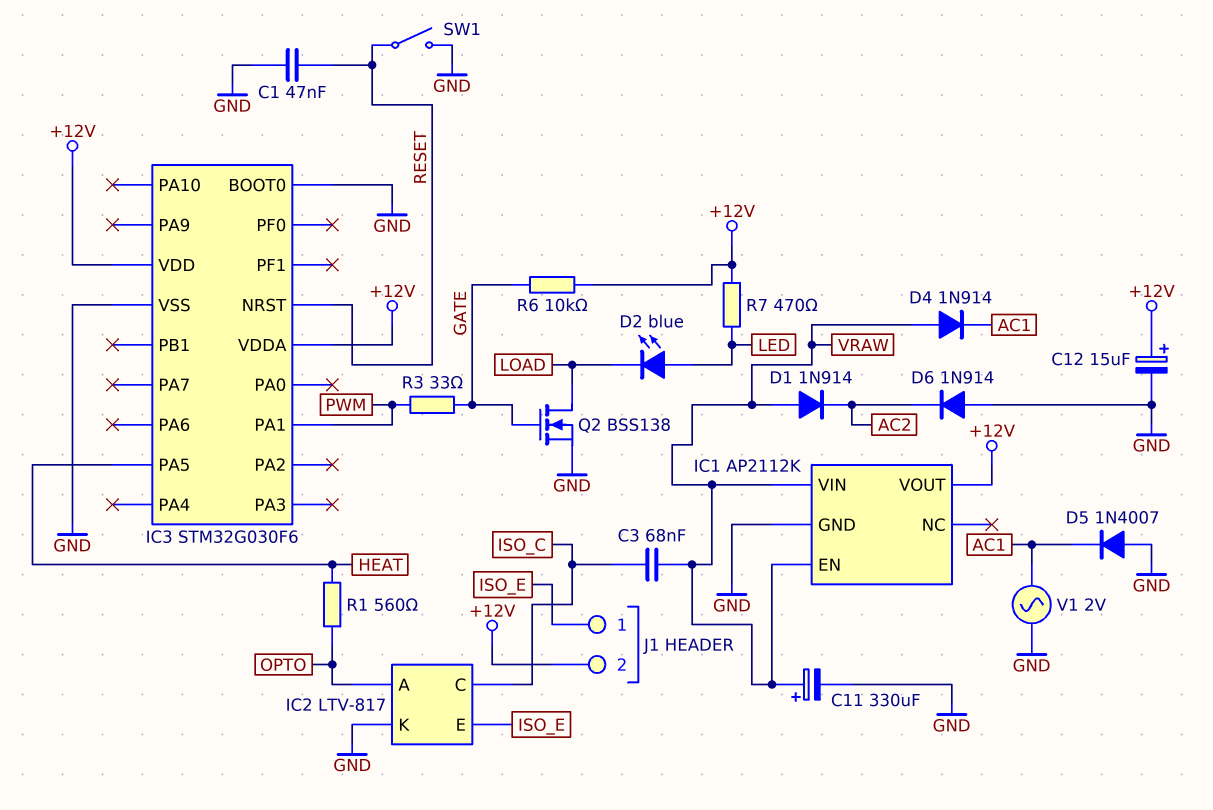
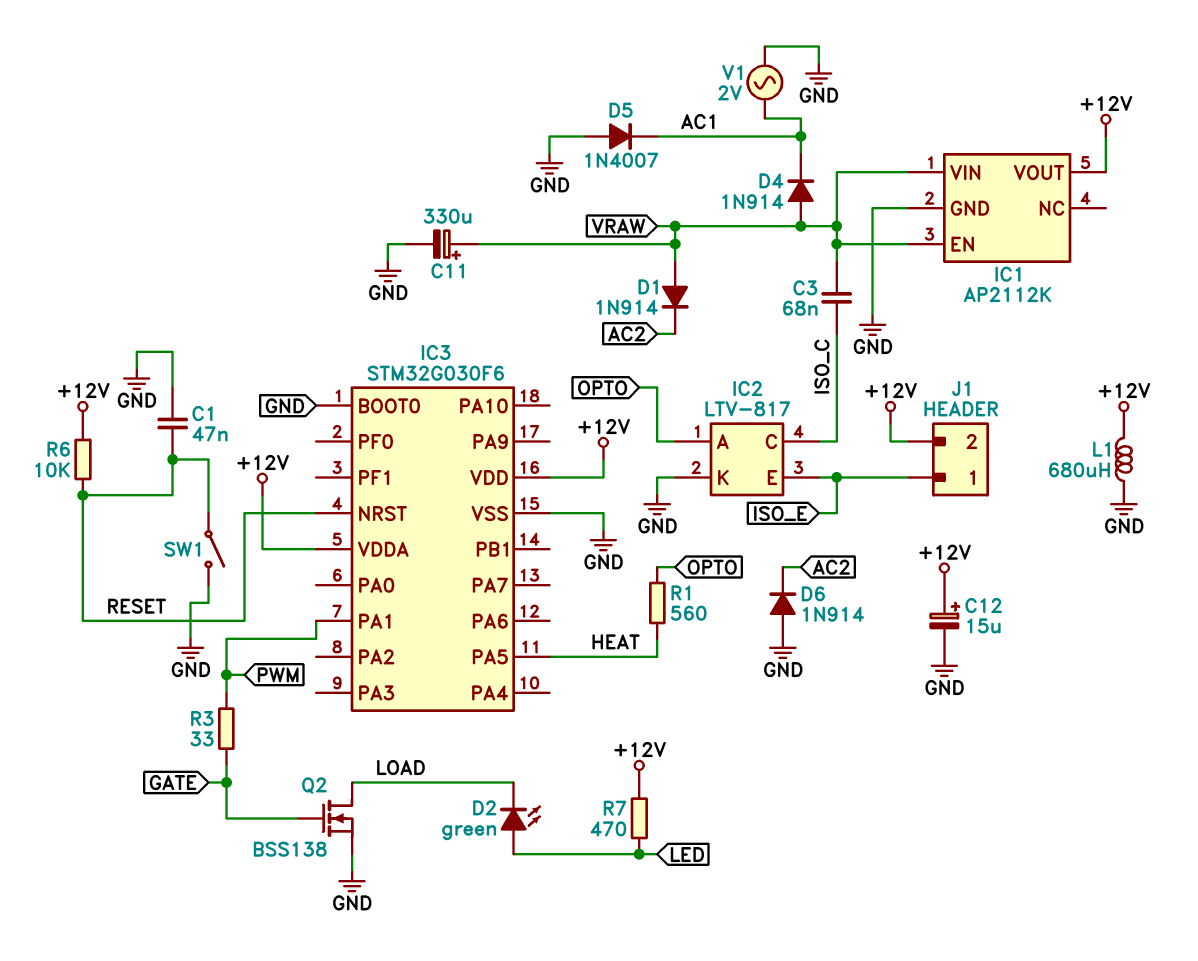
D2: LED blue (A LED, K LOAD) -> LED green (A LED, K LOAD)
L1: none -> 680uH (+12V, GND)
R6: 10k (+12V, GATE) -> 10k (+12V, RESET)

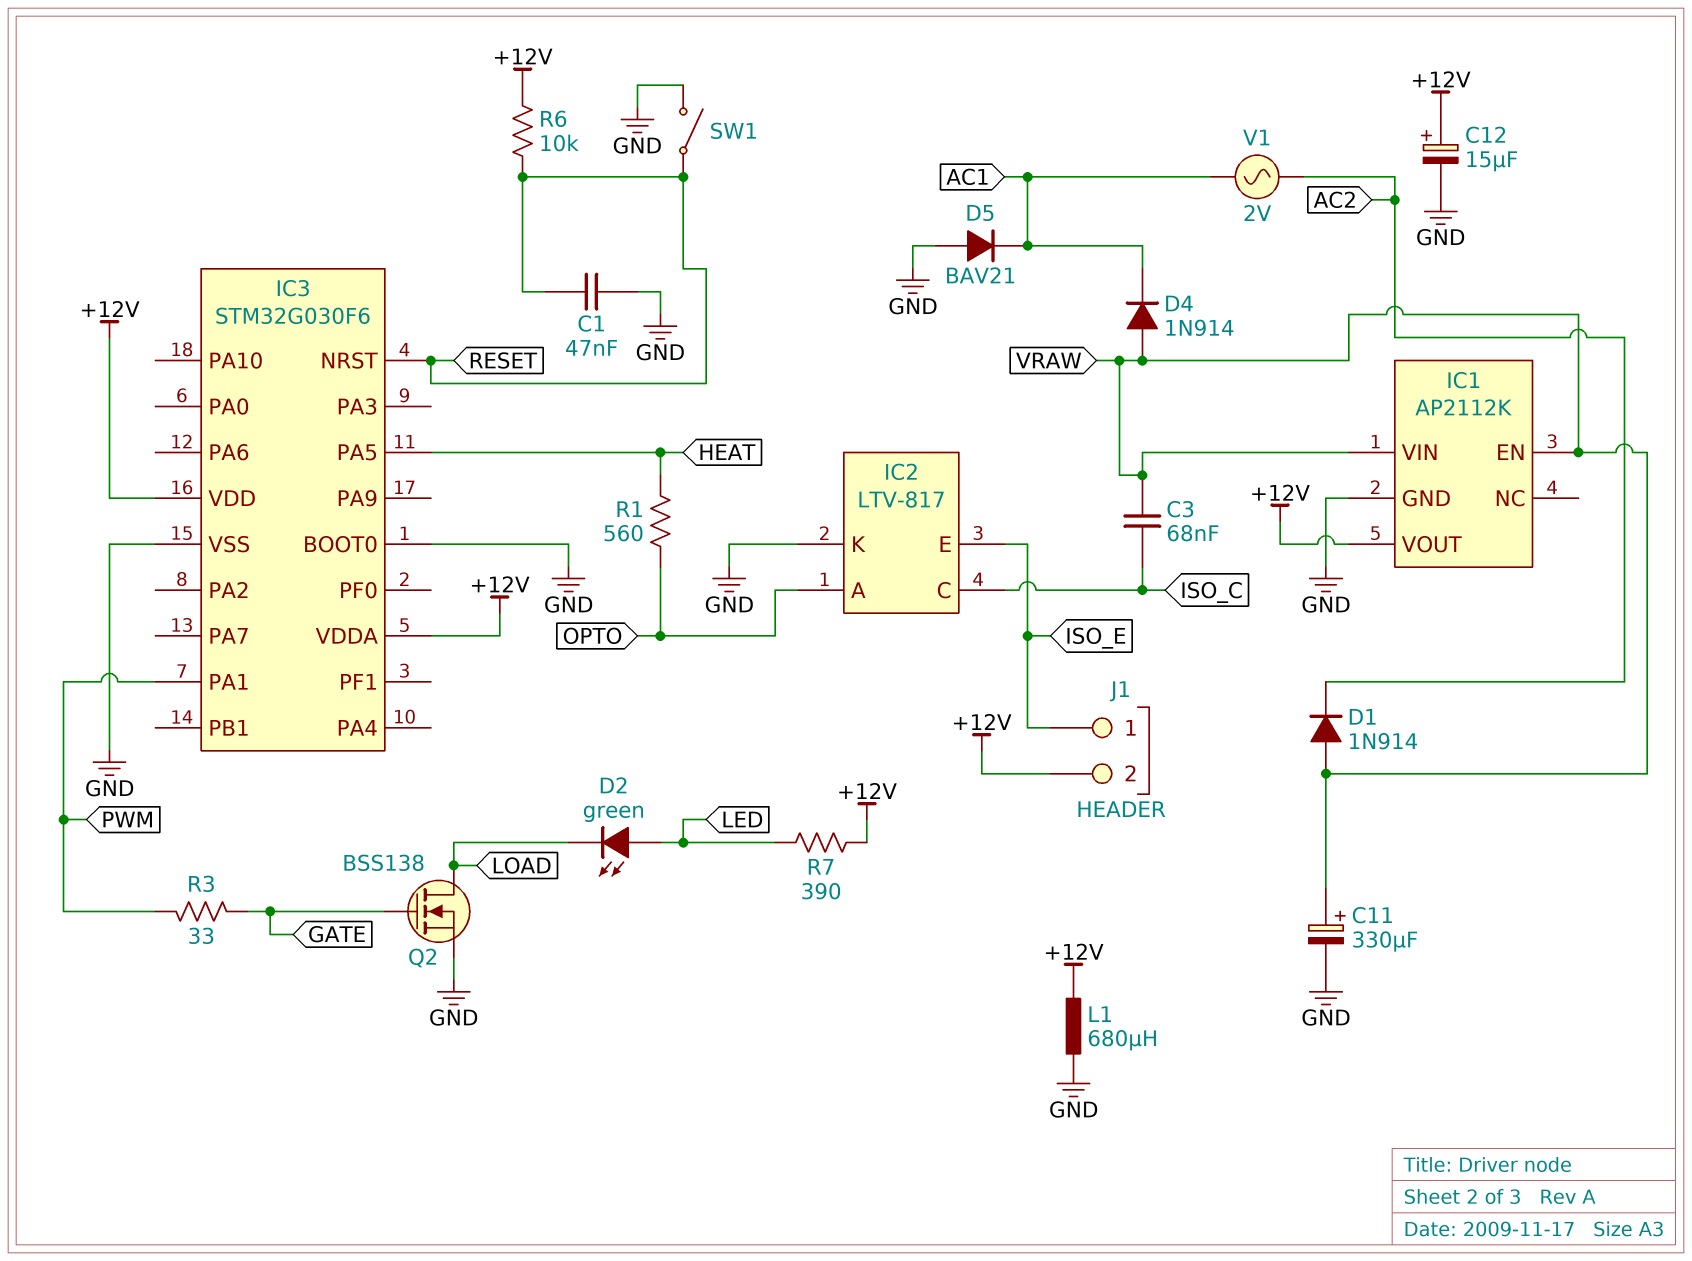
D5: diode 1N4007 (A GND, K AC1) -> diode BAV21 (A GND, K AC1)
D6: diode 1N914 (A GND, K AC2) -> none
R7: 470 (+12V, LED) -> 390 (+12V, LED)
V1: AC 2V (AC1, GND) -> AC 2V (AC1, AC2)

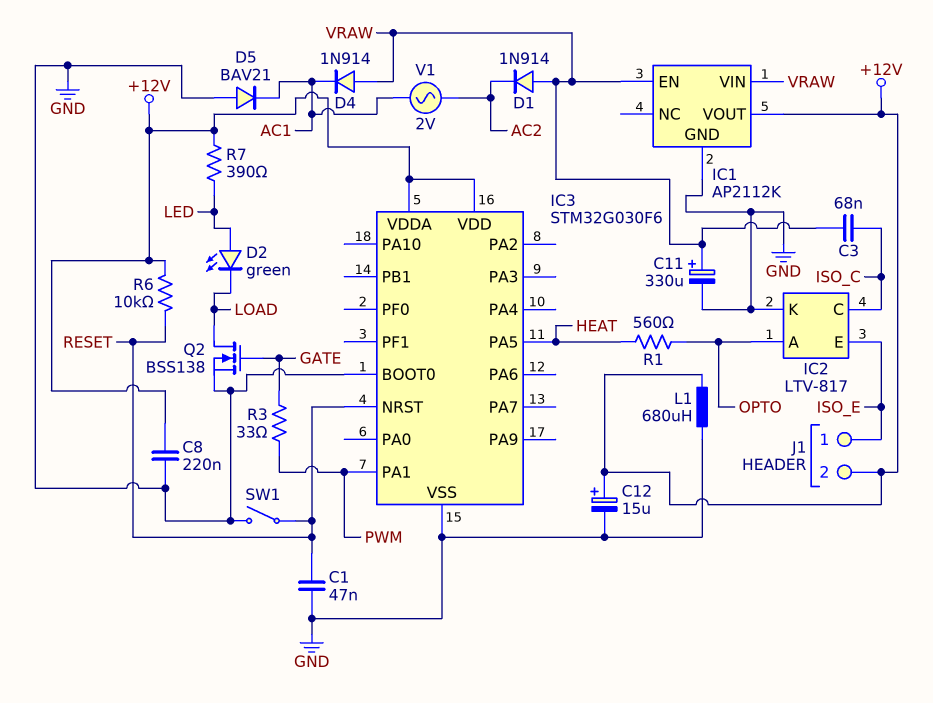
C8: none -> 220nF (+12V, GND)

